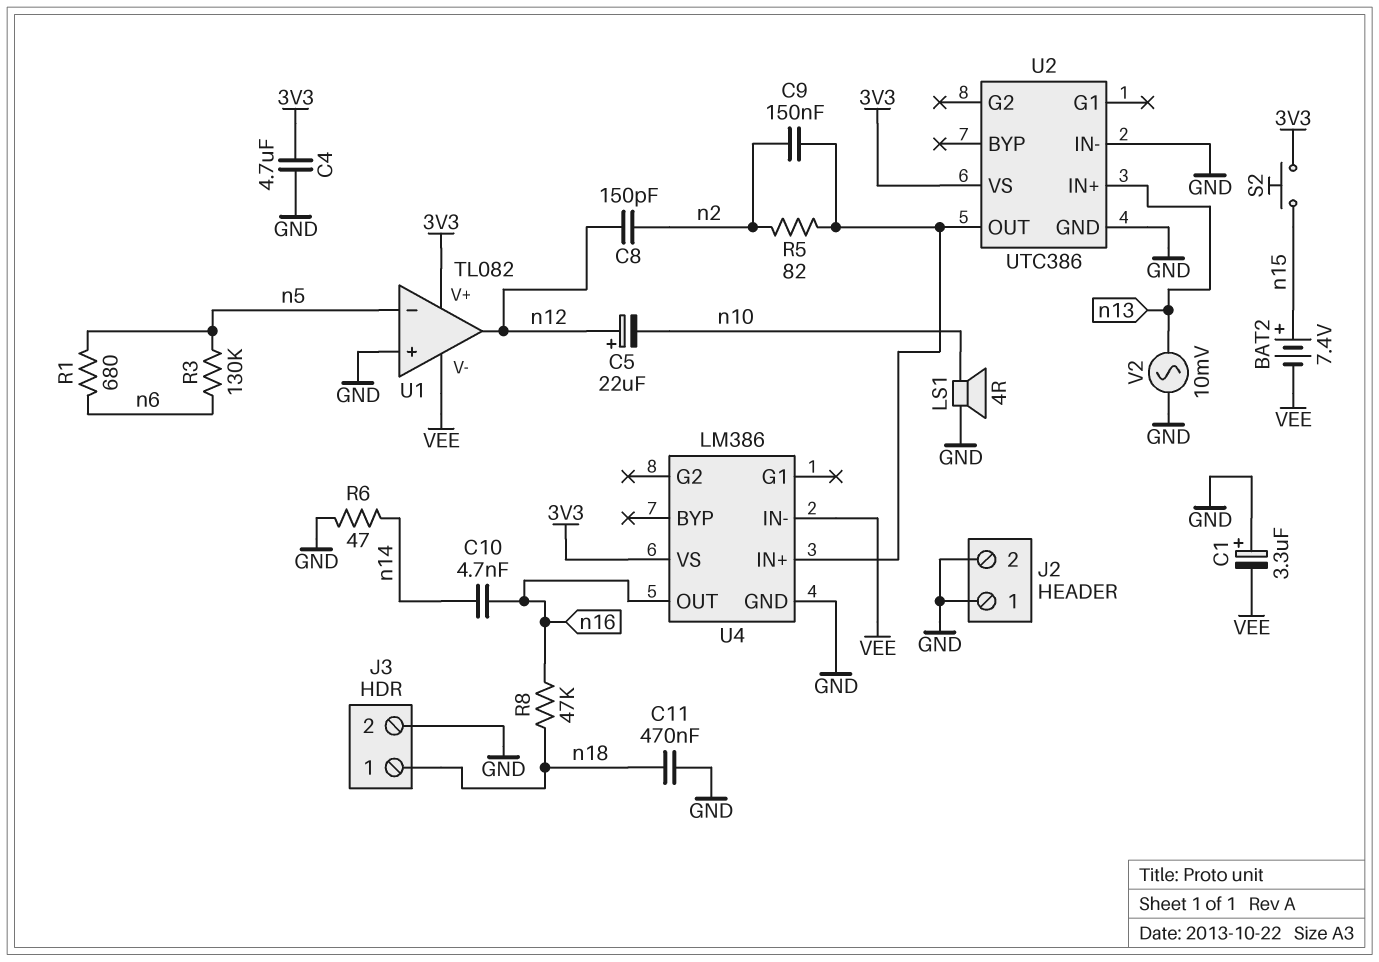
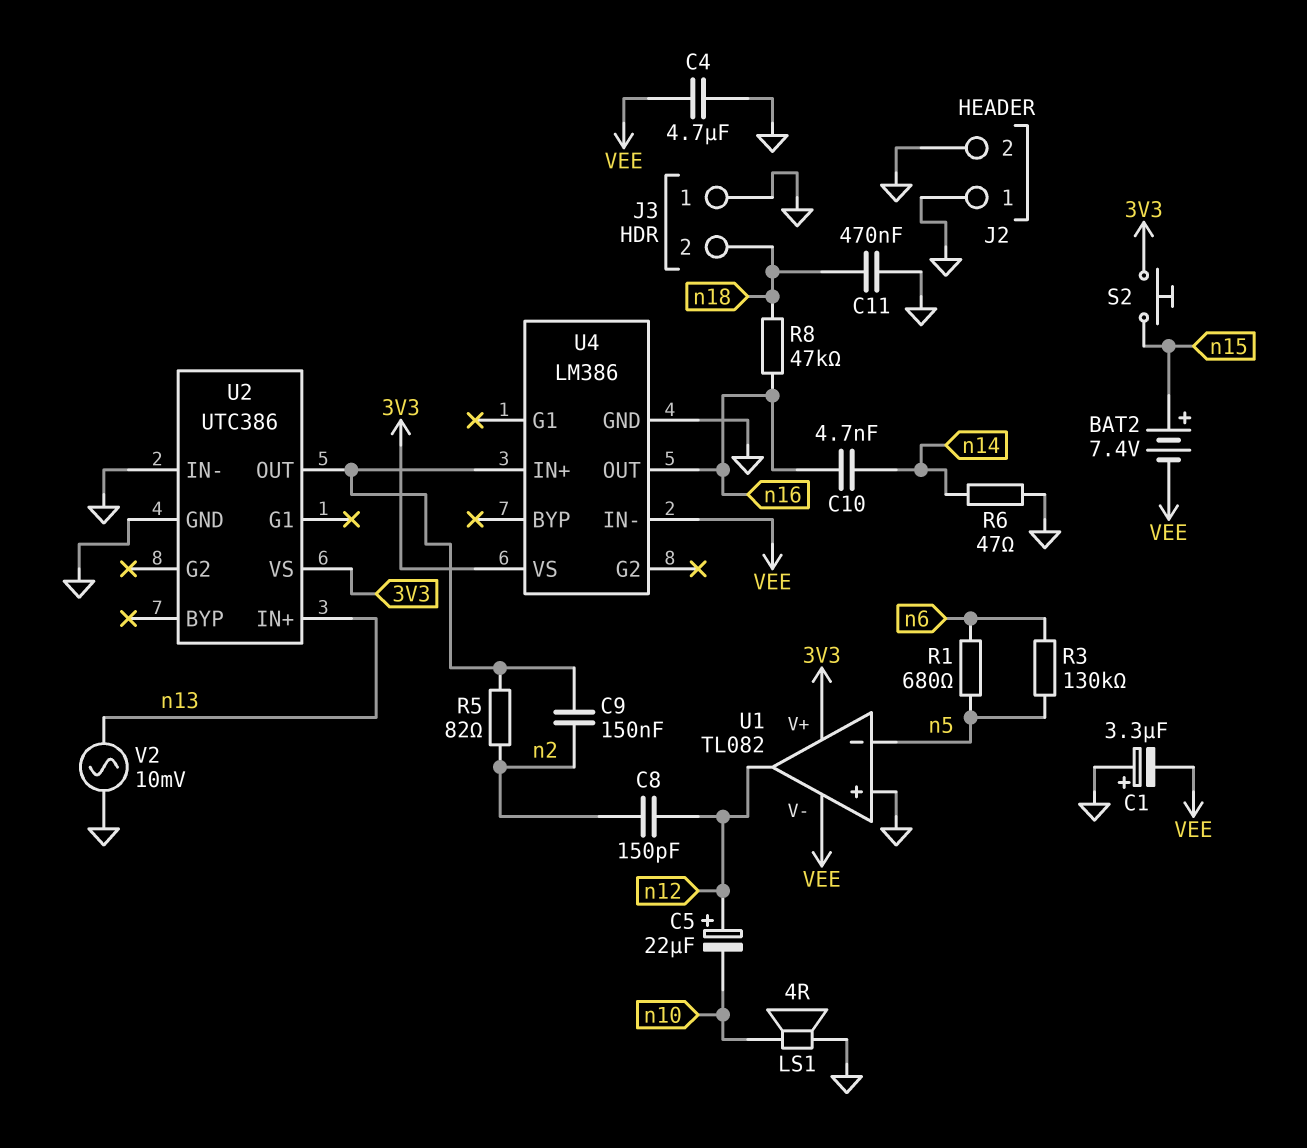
C4: 4.7uF (3V3, GND) -> 4.7uF (GND, VEE)
J3 pin 1: n18 -> GND
J3 pin 2: GND -> n18

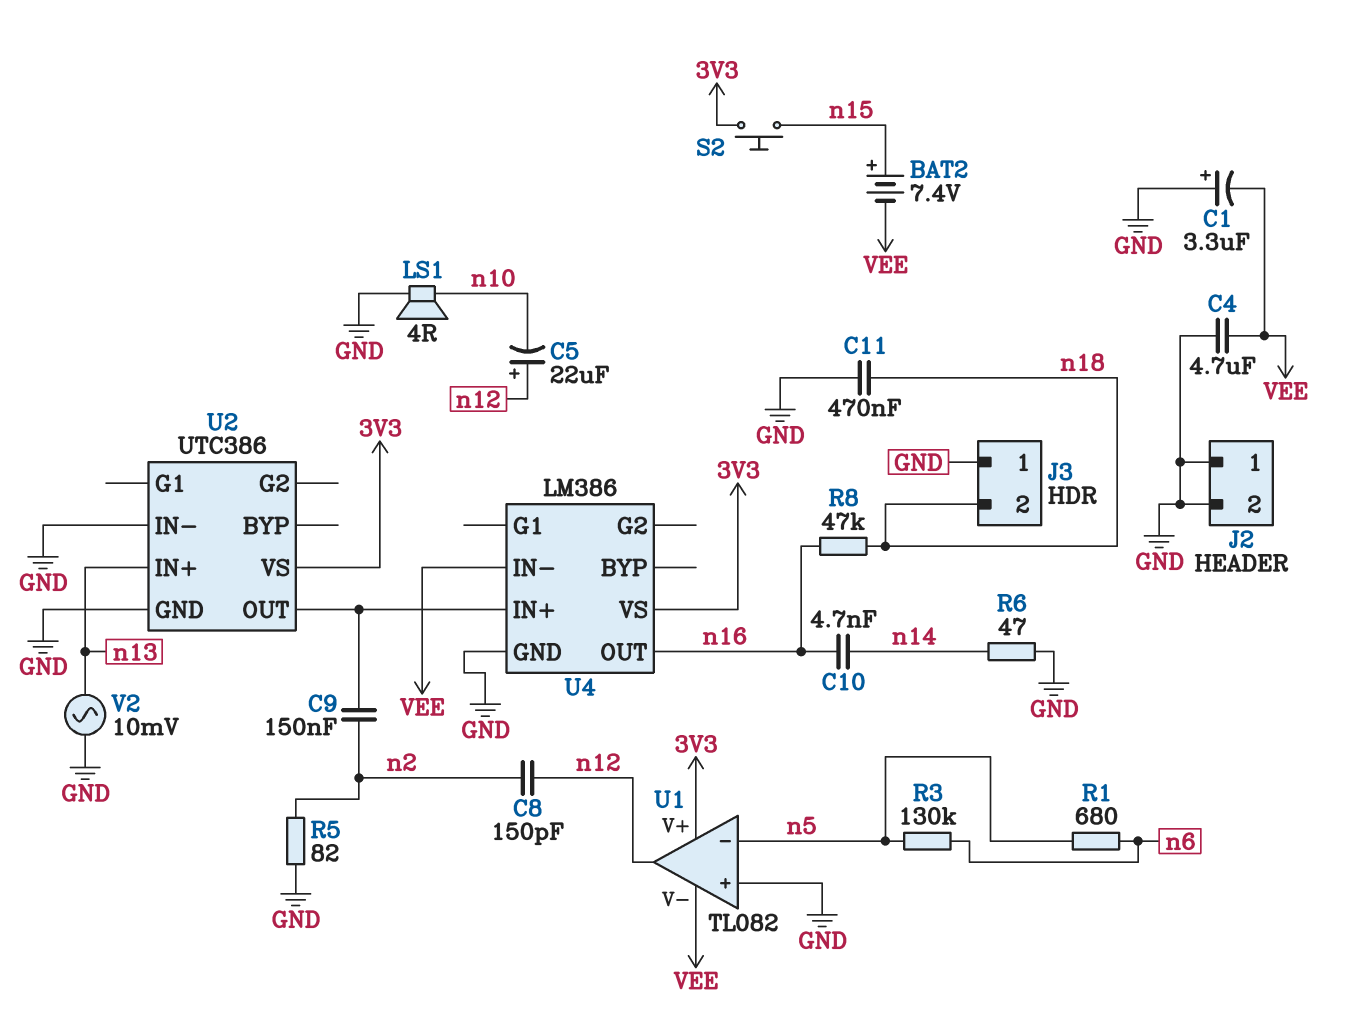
R5: 82 (U2/OUT, n2) -> 82 (GND, n2)

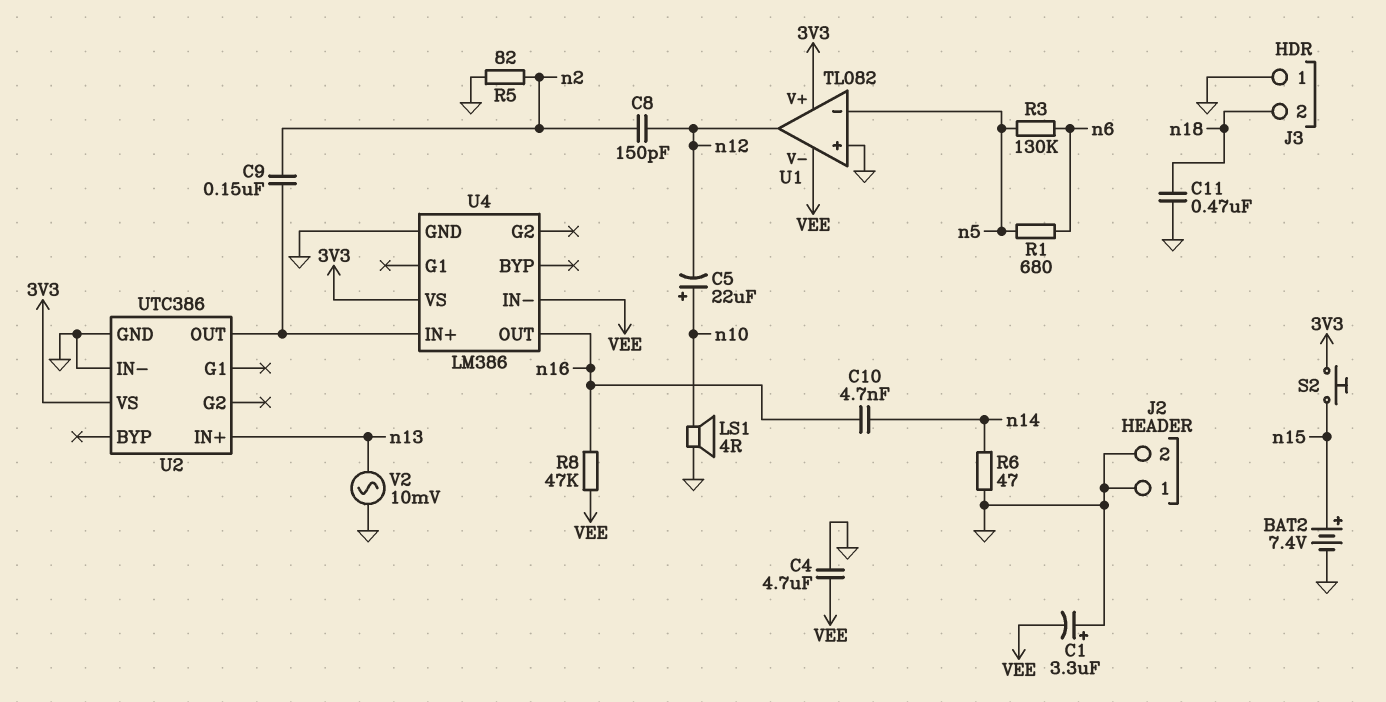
BAT2: 7.4V (plus n15, minus VEE) -> 7.4V (plus n15, minus GND)
C5: 22uF (plus n12, minus n10) -> 22uF (plus n10, minus n12)
R8: 47k (n16, n18) -> 47k (VEE, n16)

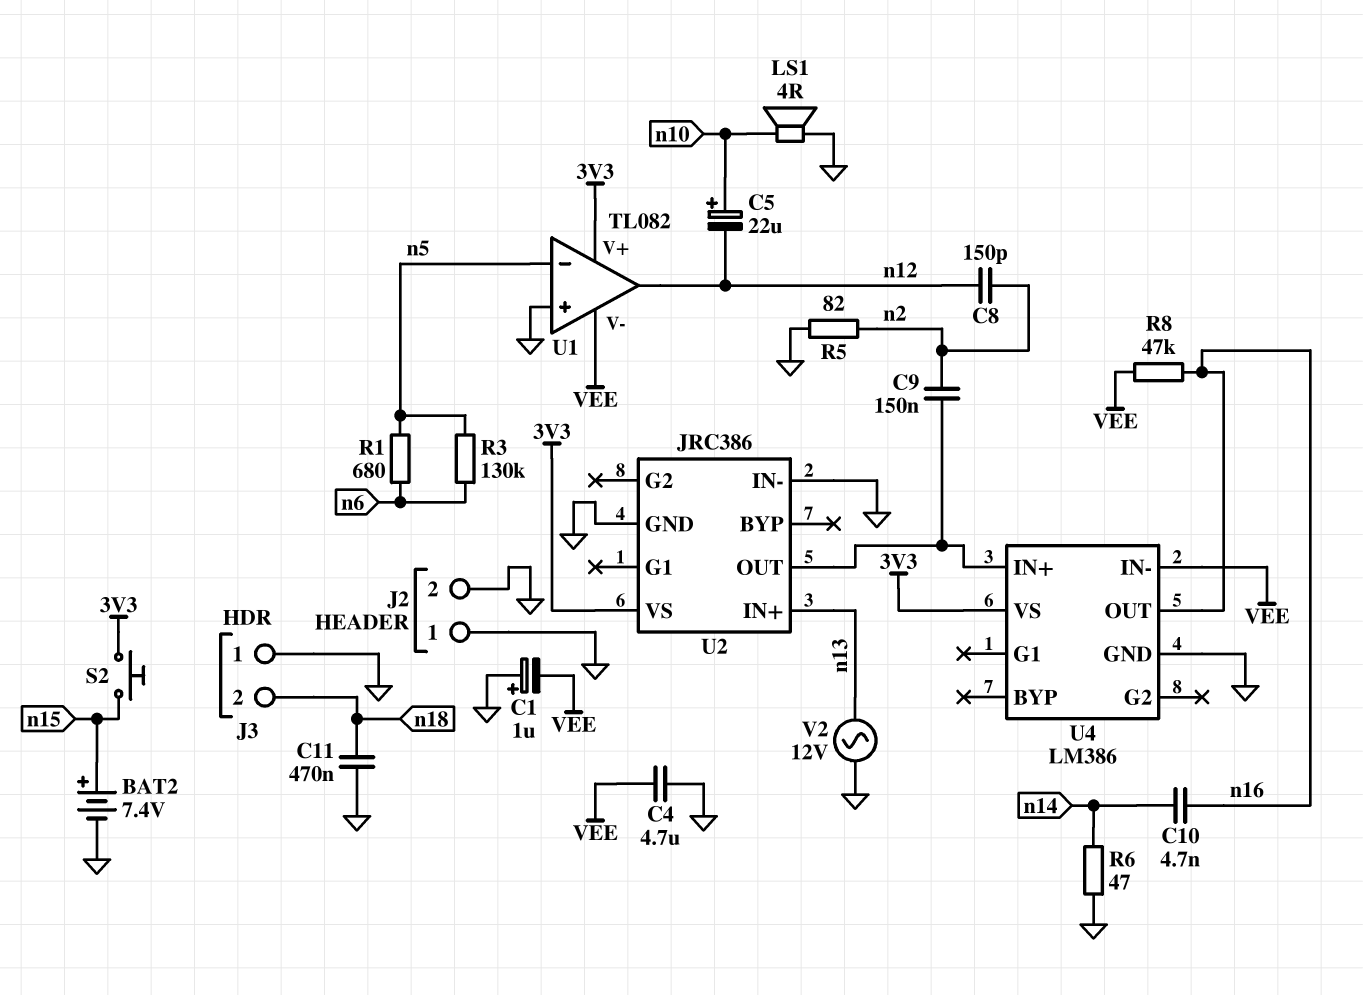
C1: 3.3uF (plus GND, minus VEE) -> 1uF (plus GND, minus VEE)
U2: UTC386 -> JRC386
V2: AC 10mV (GND, n13) -> AC 12V (GND, n13)

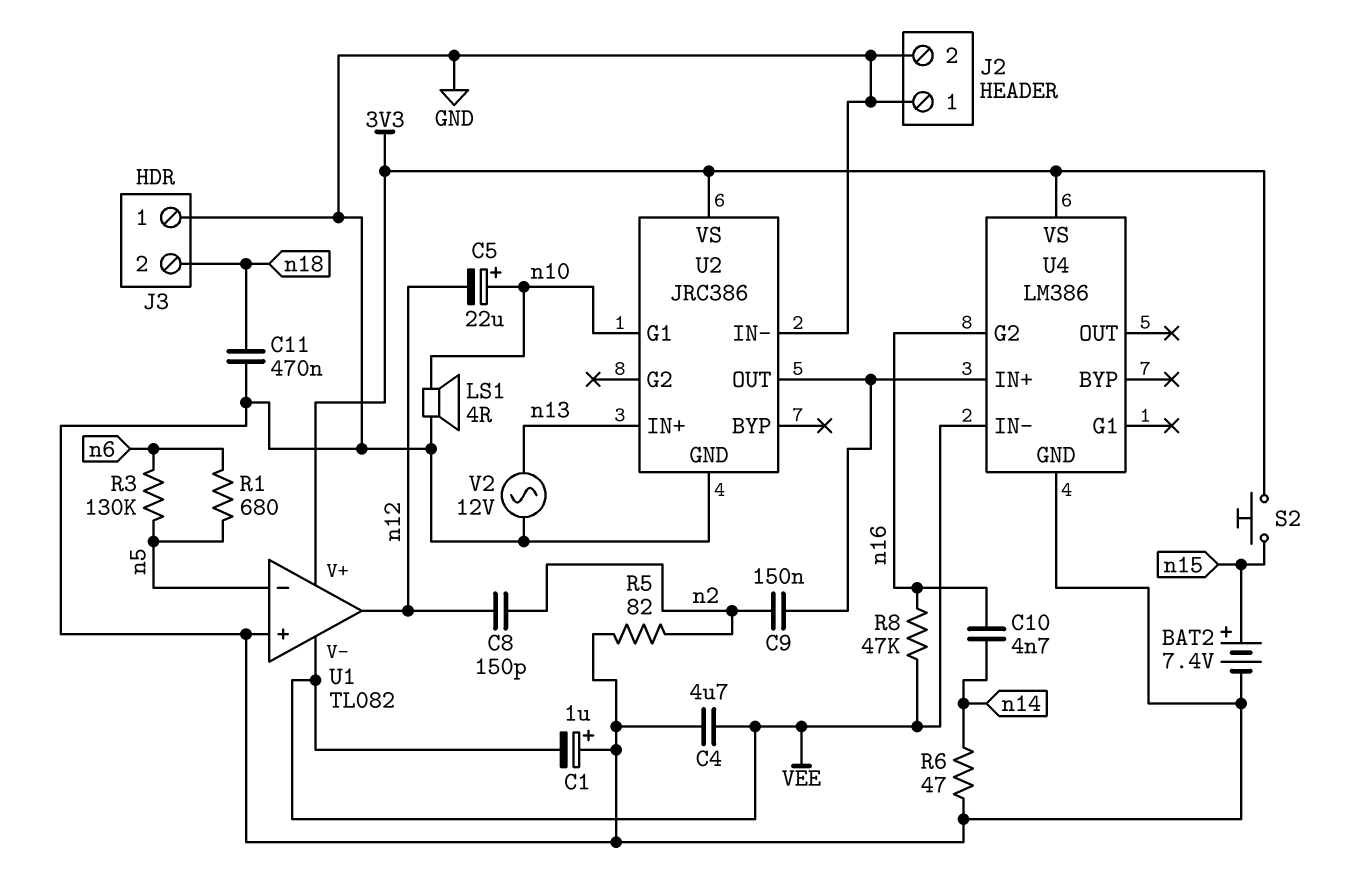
U2 pin G1: none -> n10
U4 pin G2: none -> n16
U4 pin OUT: n16 -> none

